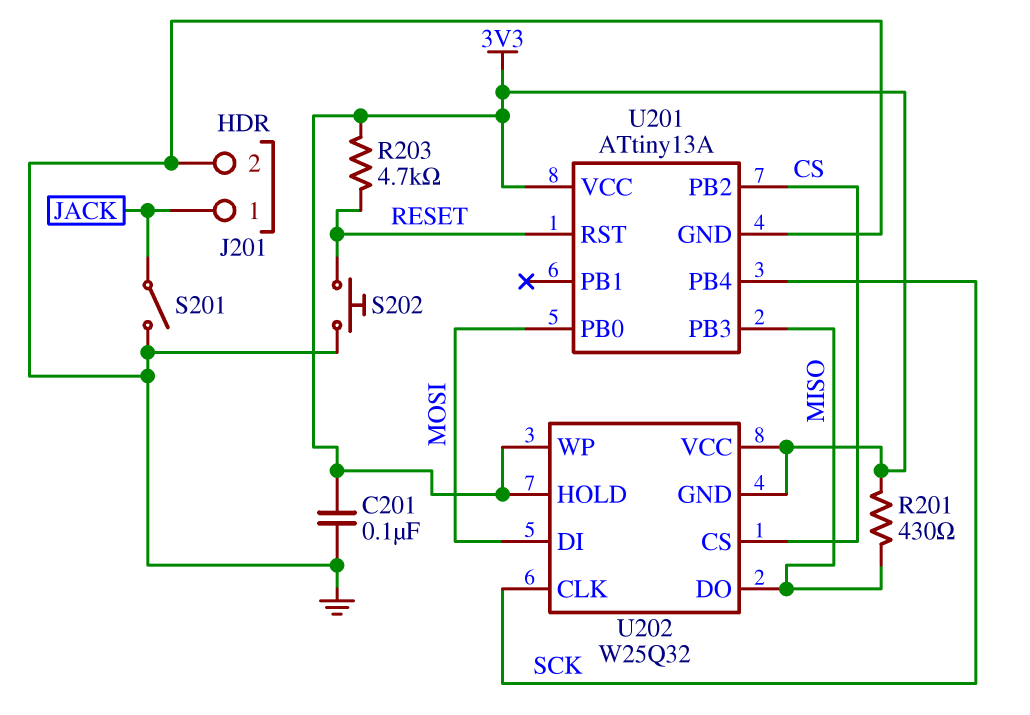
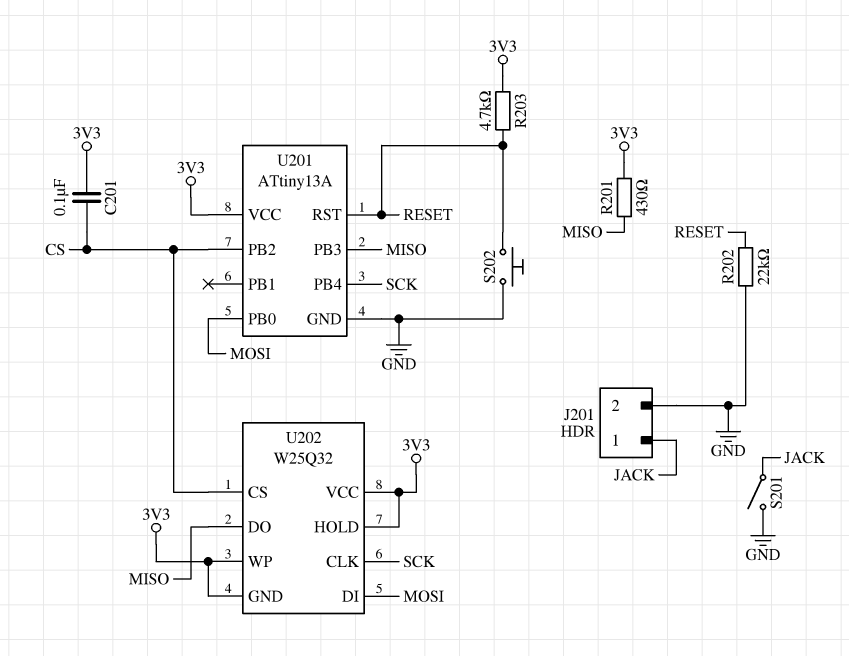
C201: 100nF (3V3, GND) -> 100nF (3V3, CS)
R202: none -> 22k (GND, RESET)

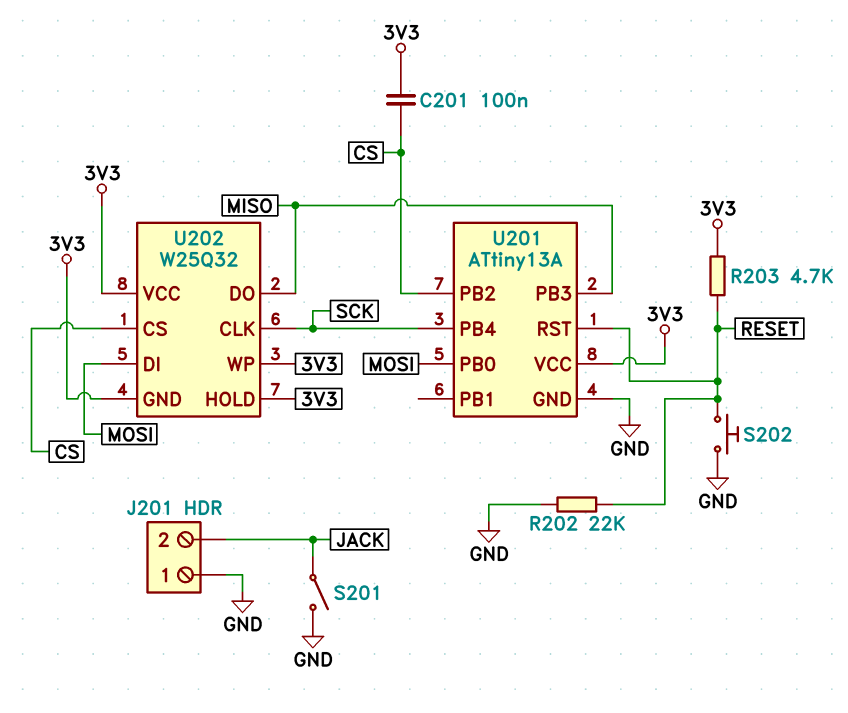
J201 pin 1: JACK -> GND
J201 pin 2: GND -> JACK
R201: 430 (3V3, MISO) -> none

